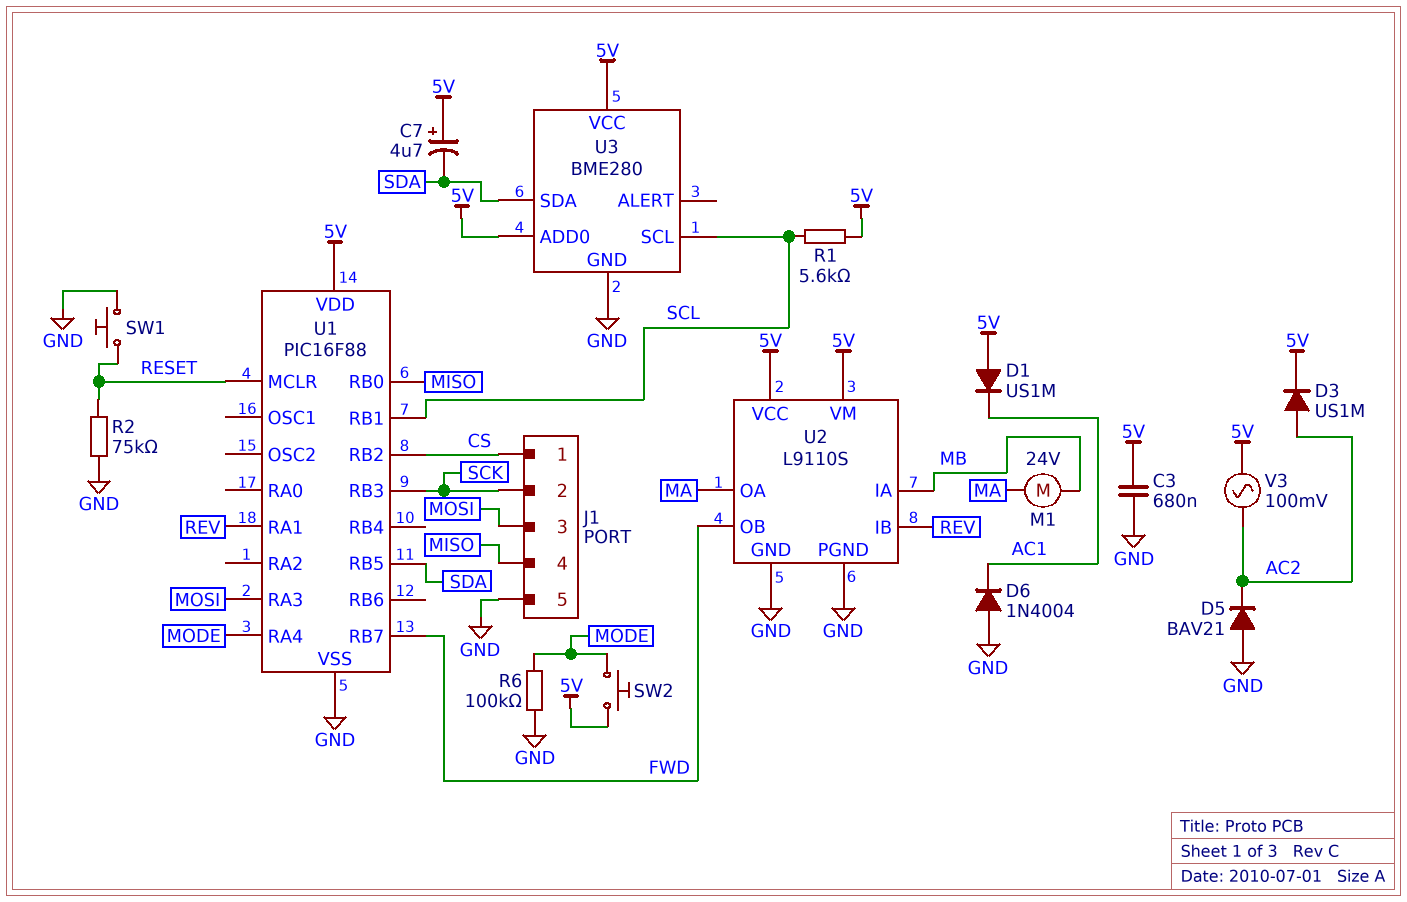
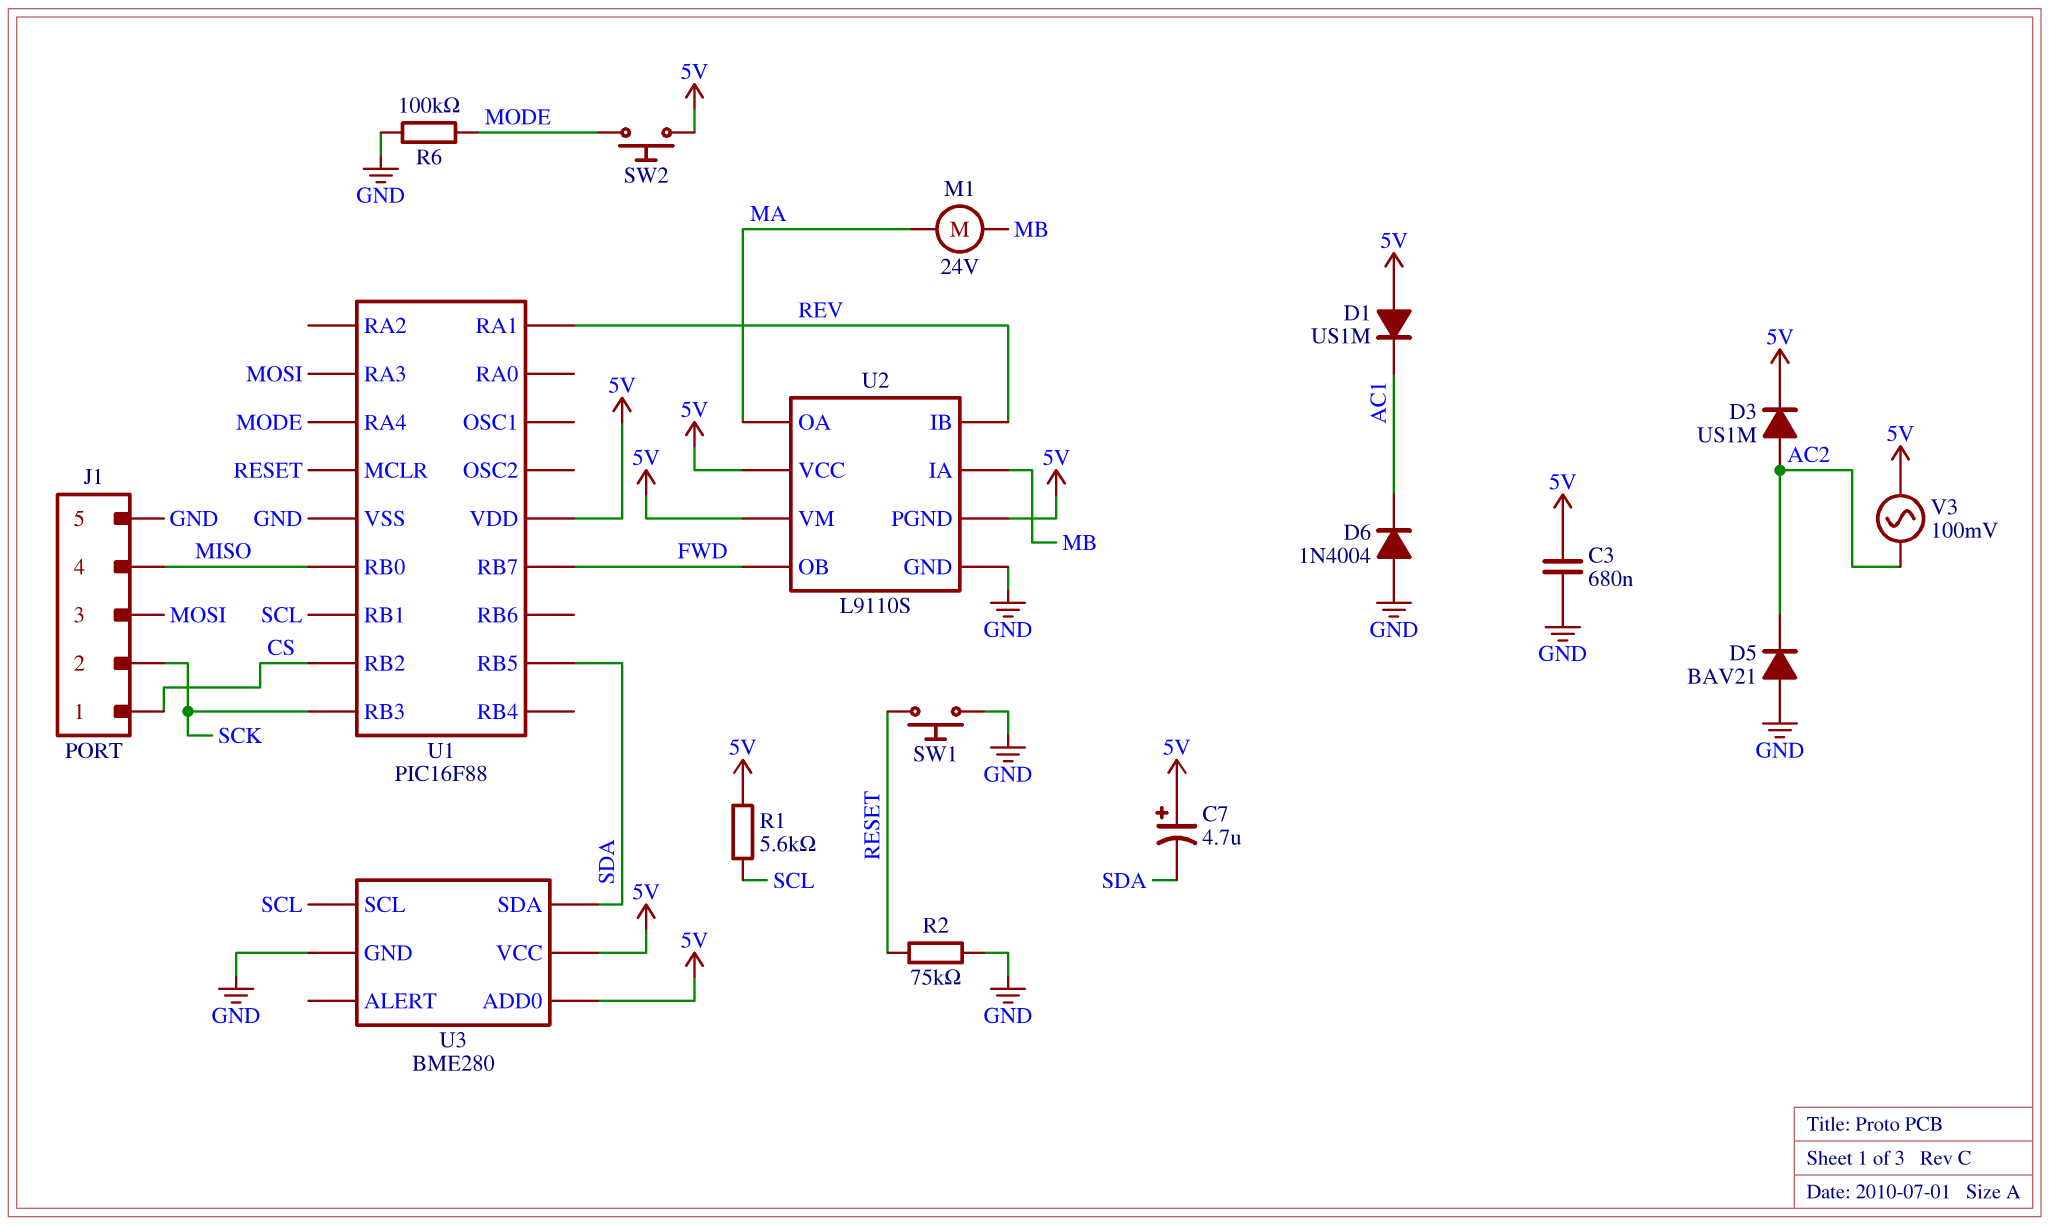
U2 pin PGND: GND -> 5V

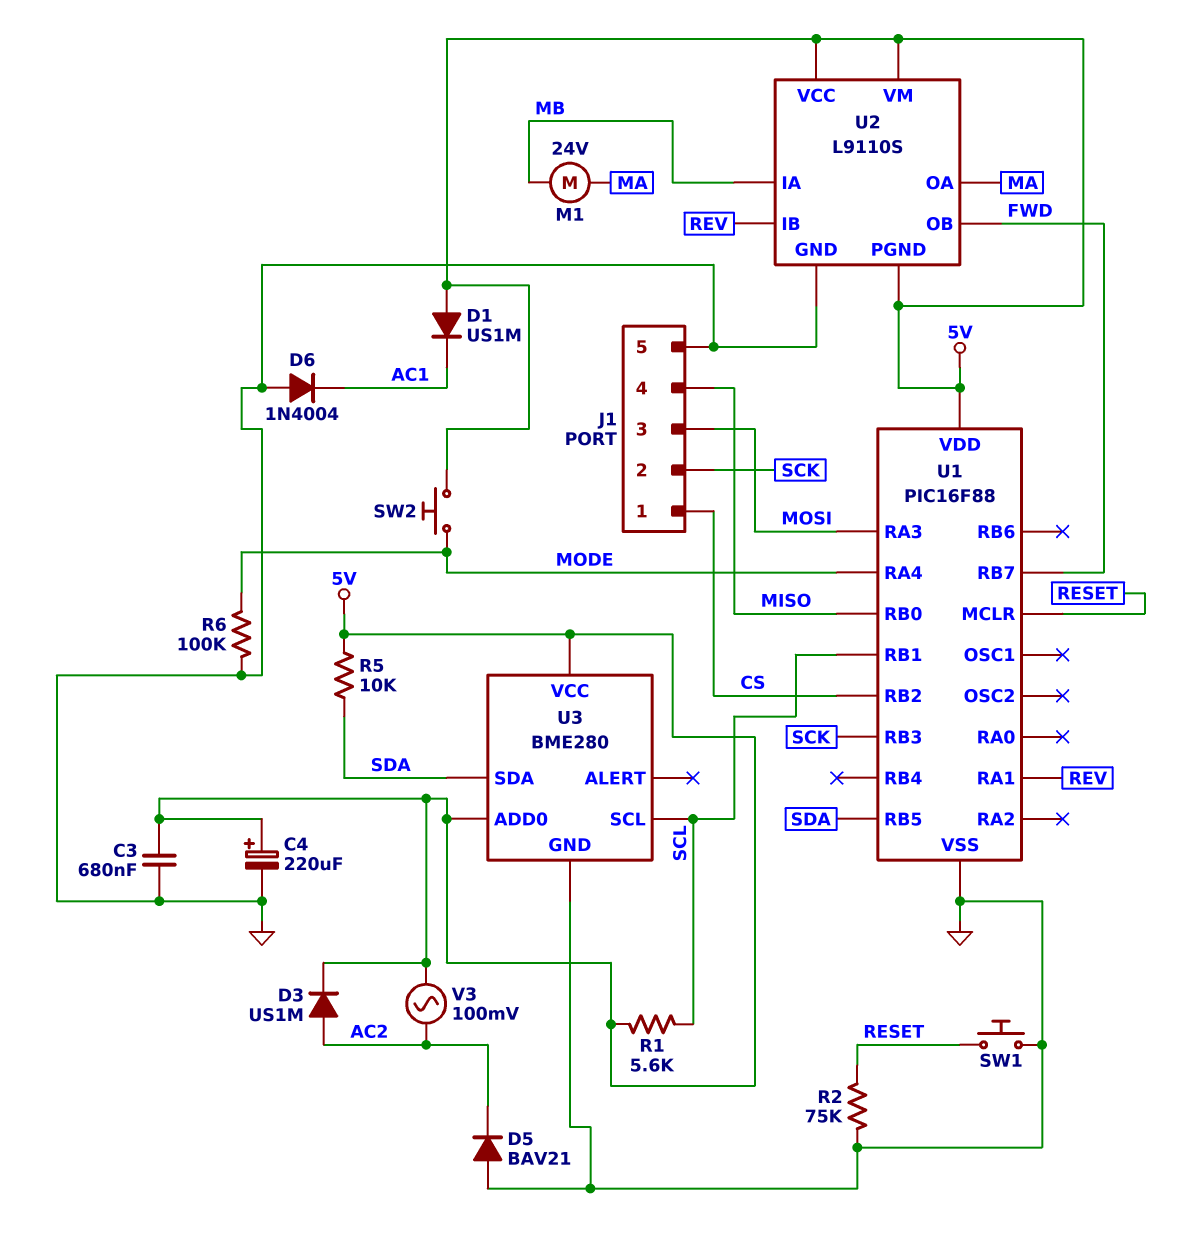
C4: none -> 220uF (plus 5V, minus GND)
C7: 4.7uF (plus 5V, minus SDA) -> none
R5: none -> 10k (5V, SDA)

